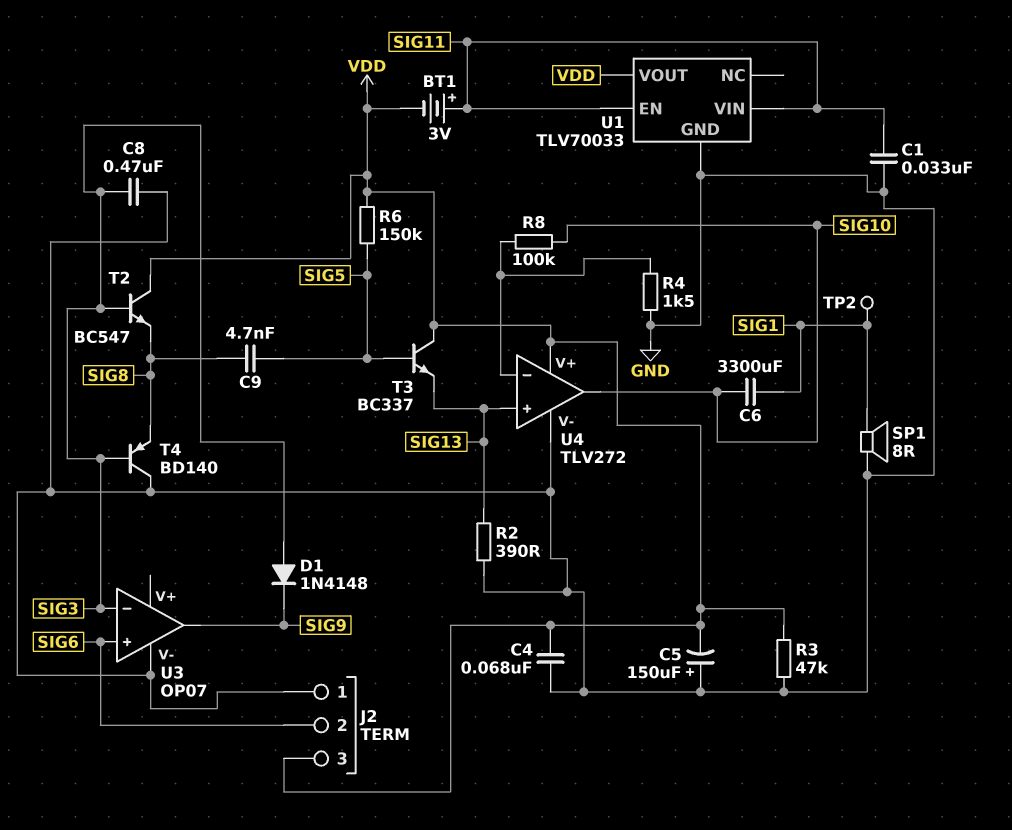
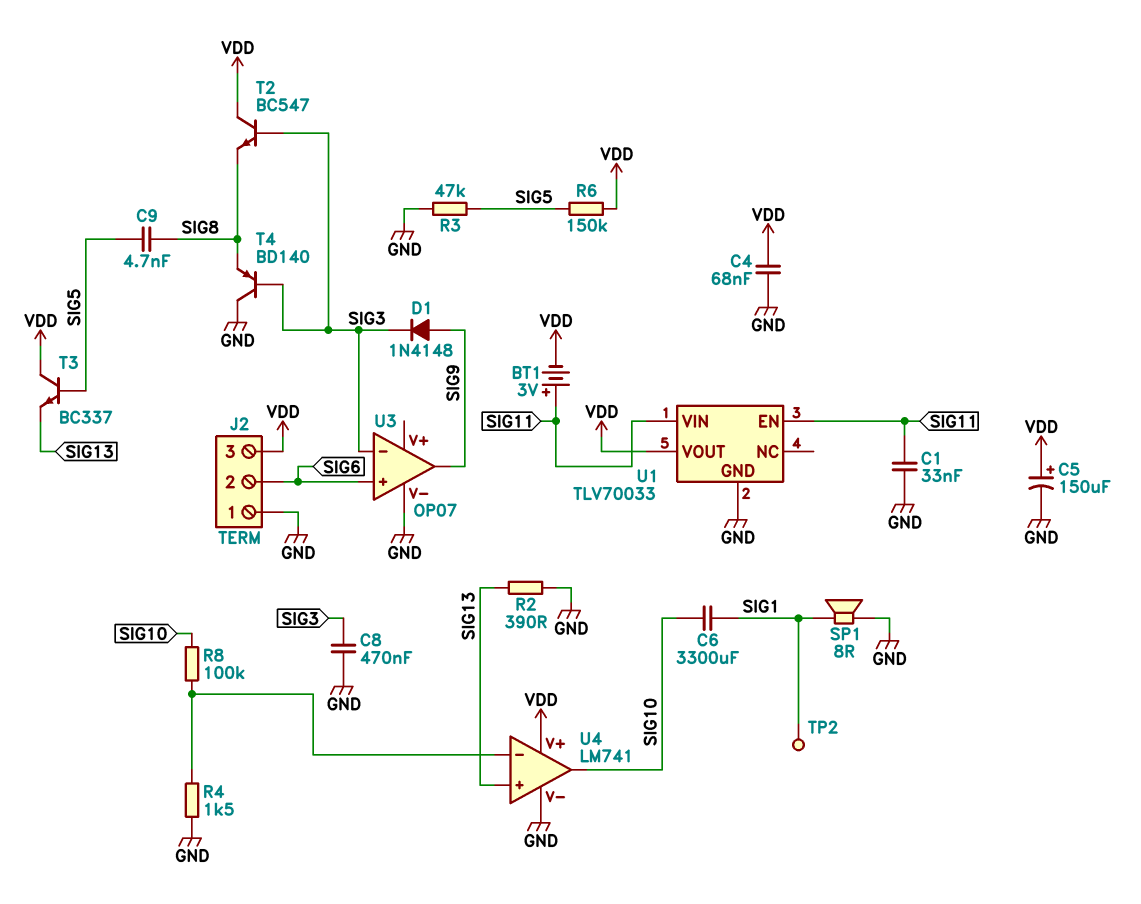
C5: 150uF (plus GND, minus VDD) -> 150uF (plus VDD, minus GND)
D1: diode 1N4148 (A SIG3, K SIG9) -> diode 1N4148 (A SIG9, K SIG3)
R3: 47k (GND, VDD) -> 47k (GND, SIG5)
U4: TLV272 -> LM741

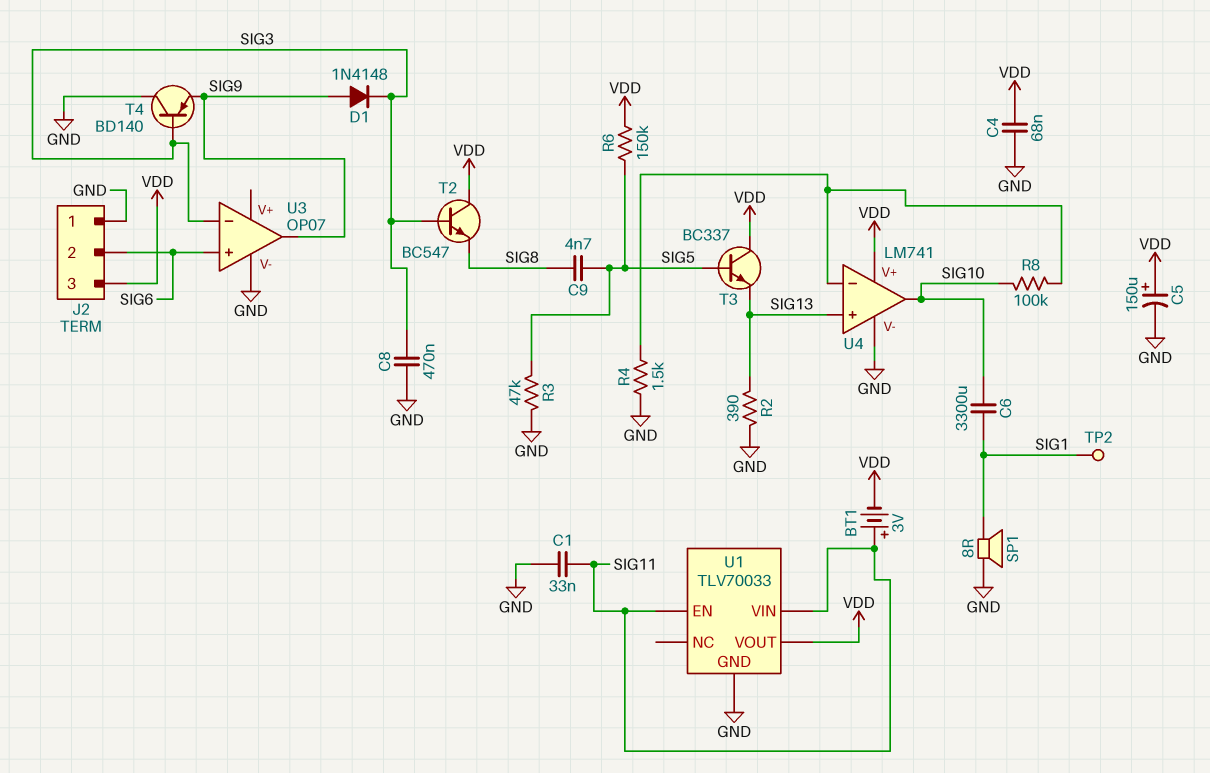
T4: PNP BD140 (B SIG3, C GND, E SIG8) -> PNP BD140 (B SIG3, C GND, E SIG9)

